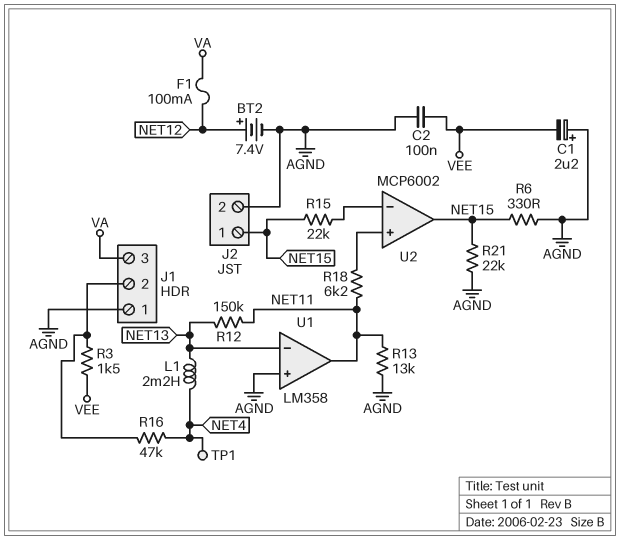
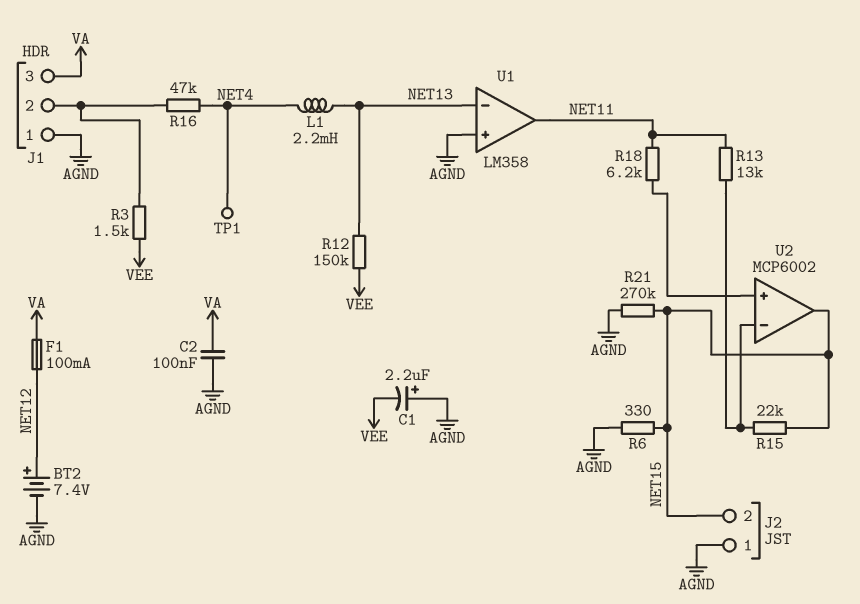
C2: 100nF (AGND, VEE) -> 100nF (AGND, VA)
J2 pin 1: NET15 -> AGND
J2 pin 2: AGND -> NET15
R12: 150k (NET11, NET13) -> 150k (NET13, VEE)
R13: 13k (AGND, NET11) -> 13k (NET11, U2/in-)
R21: 22k (AGND, NET15) -> 270k (AGND, NET15)

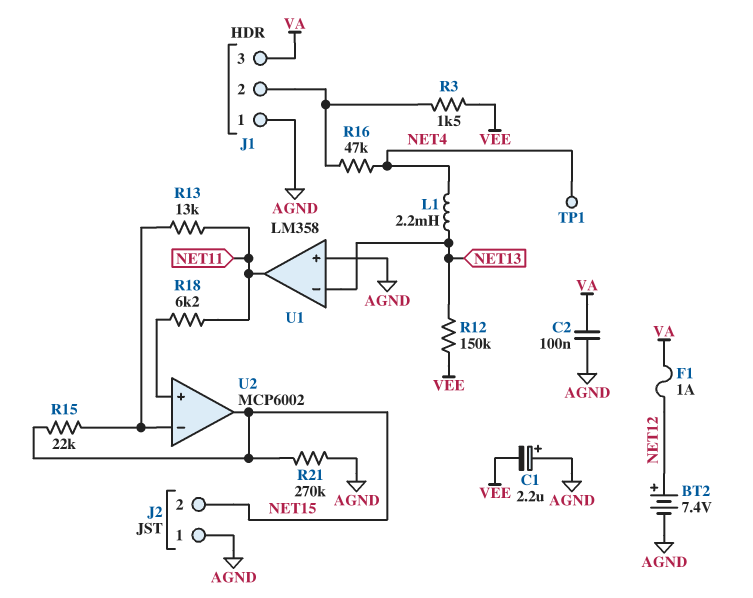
F1: 100mA (NET12, VA) -> 1A (NET12, VA)
R6: 330 (AGND, NET15) -> none

